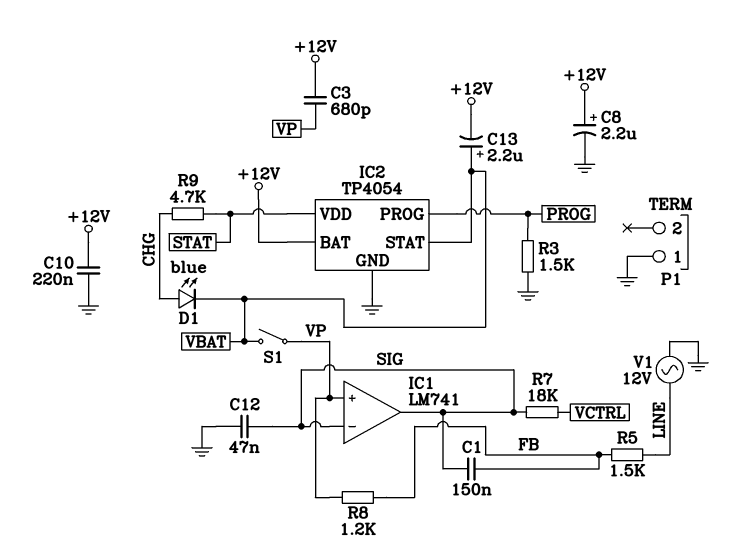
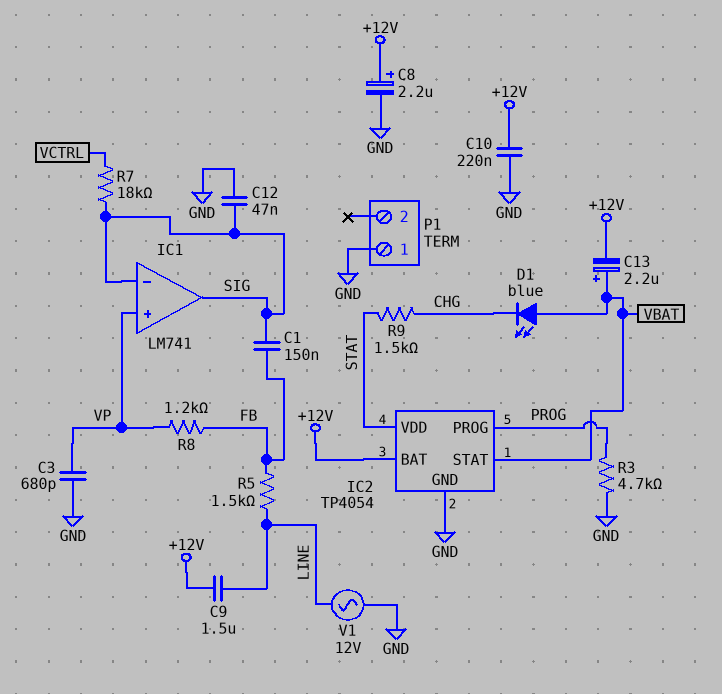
C3: 680pF (+12V, VP) -> 680pF (GND, VP)
C9: none -> 1.5uF (+12V, LINE)
D1: LED blue (A CHG, K VBAT) -> LED blue (A VBAT, K CHG)
R3: 1.5k (GND, PROG) -> 4.7k (GND, PROG)
R9: 4.7k (CHG, STAT) -> 1.5k (CHG, STAT)
S1: switch (VBAT, VP) -> none

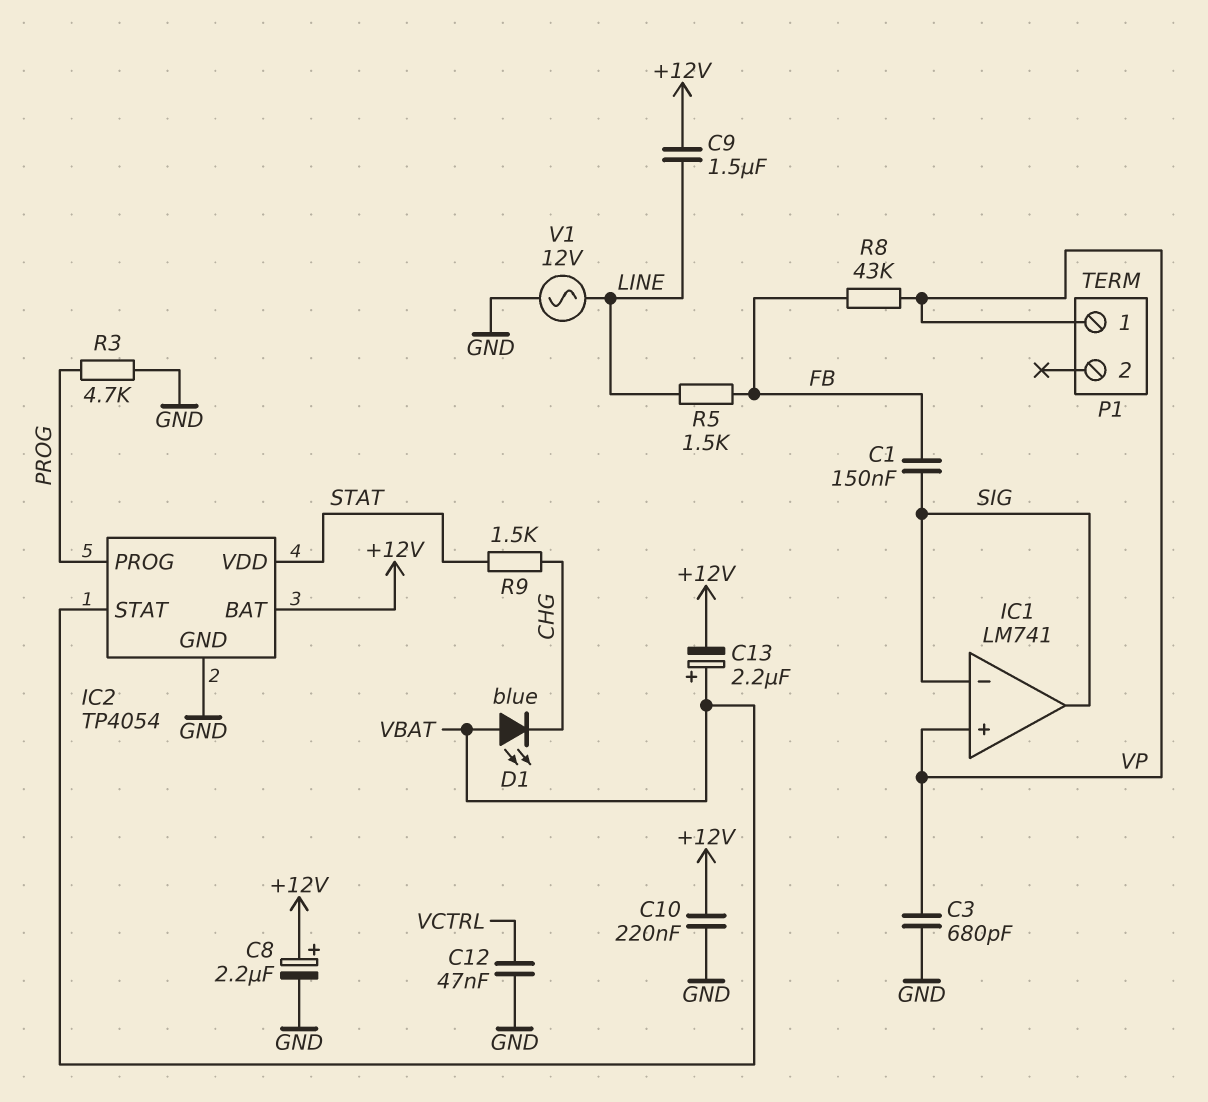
C12: 47nF (GND, SIG) -> 47nF (GND, VCTRL)
P1 pin 1: GND -> VP
R7: 18k (SIG, VCTRL) -> none
R8: 1.2k (FB, VP) -> 43k (FB, VP)

